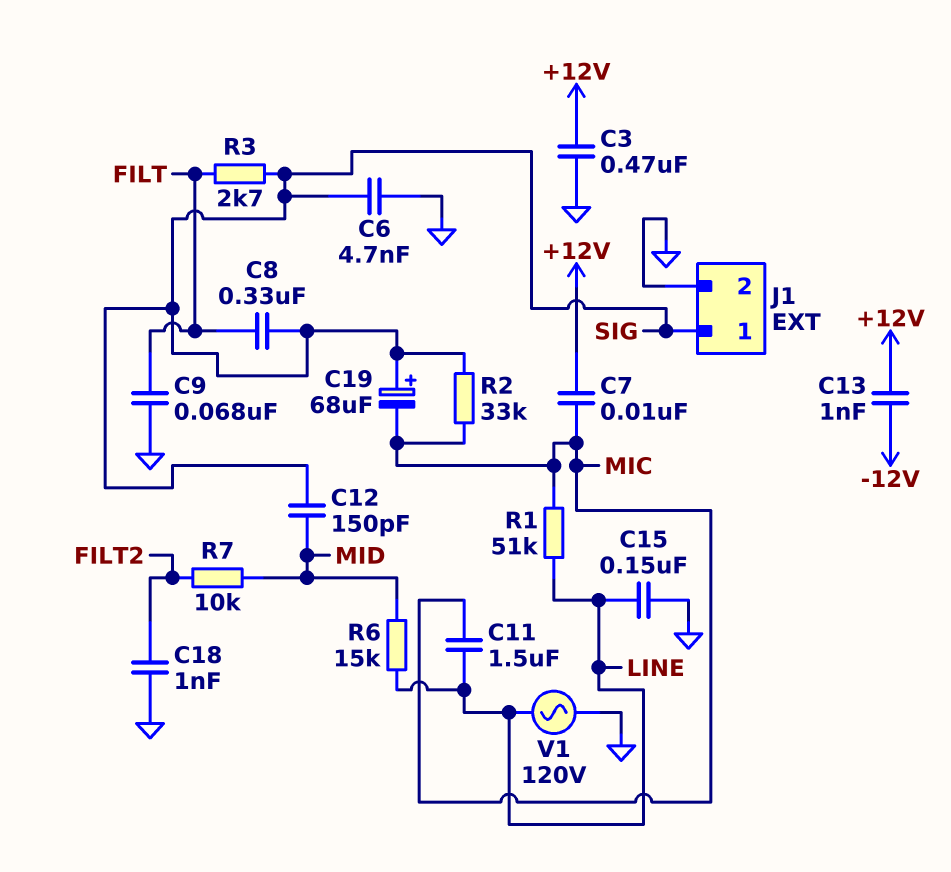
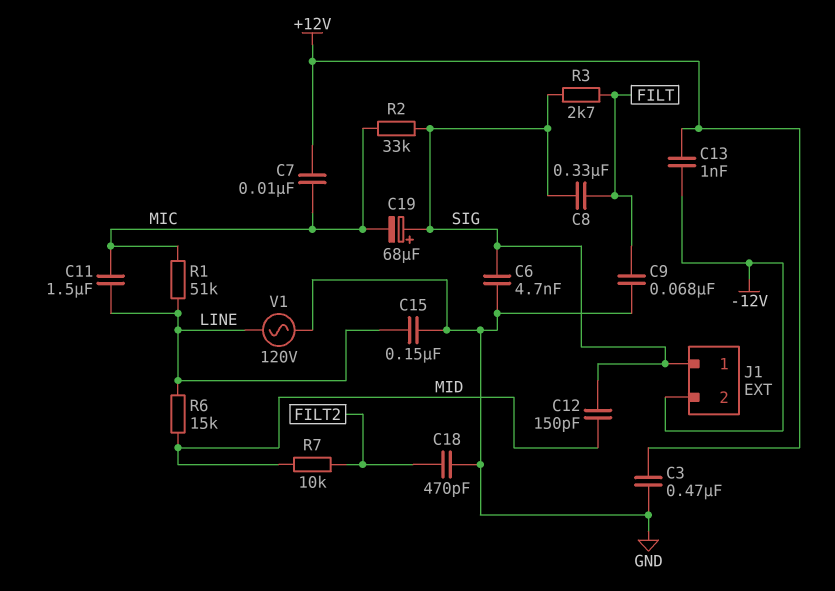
C18: 1nF (FILT2, GND) -> 470pF (FILT2, GND)
J1 pin 2: GND -> -12V

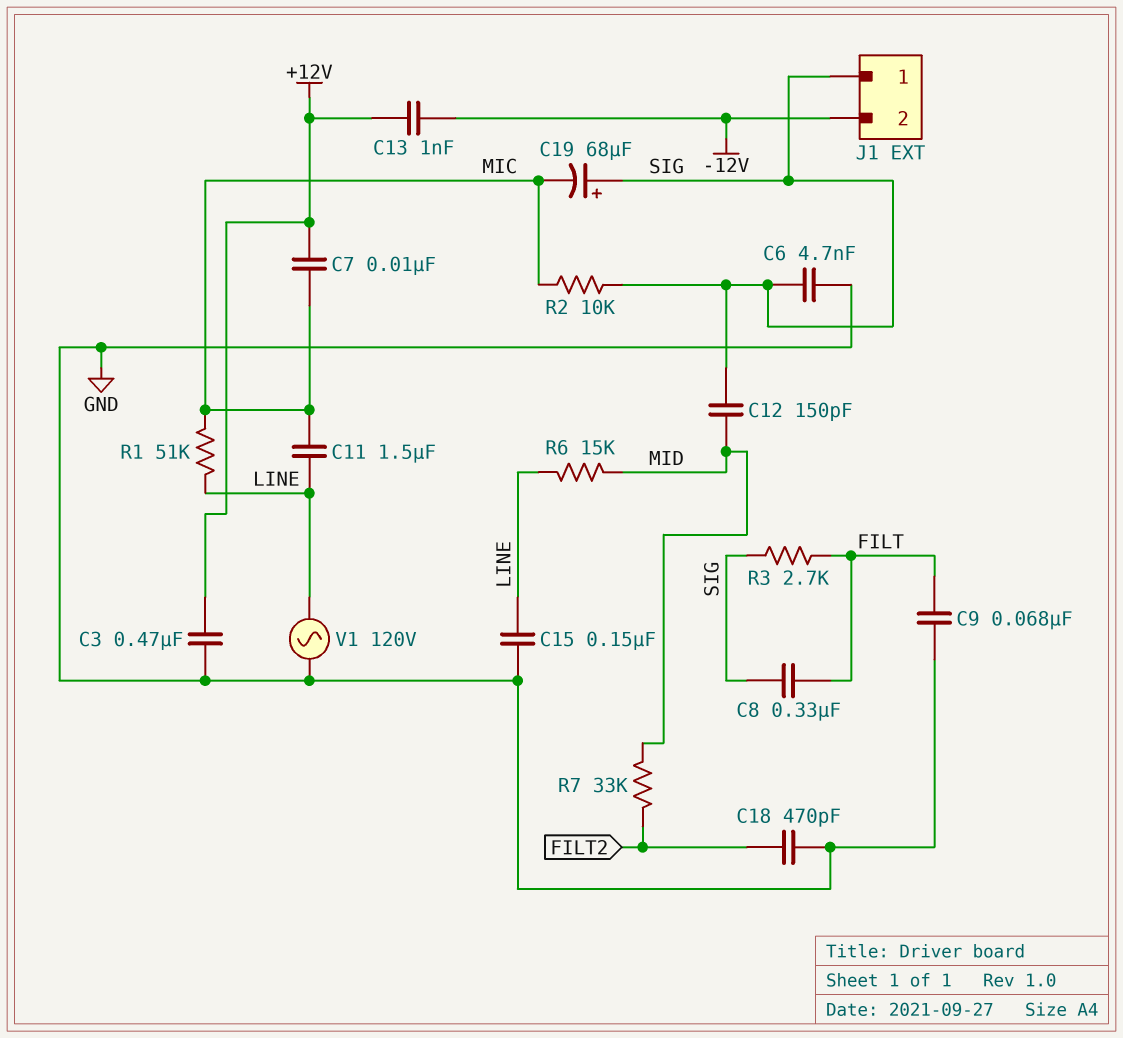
R2: 33k (MIC, SIG) -> 10k (MIC, SIG)
R7: 10k (FILT2, MID) -> 33k (FILT2, MID)

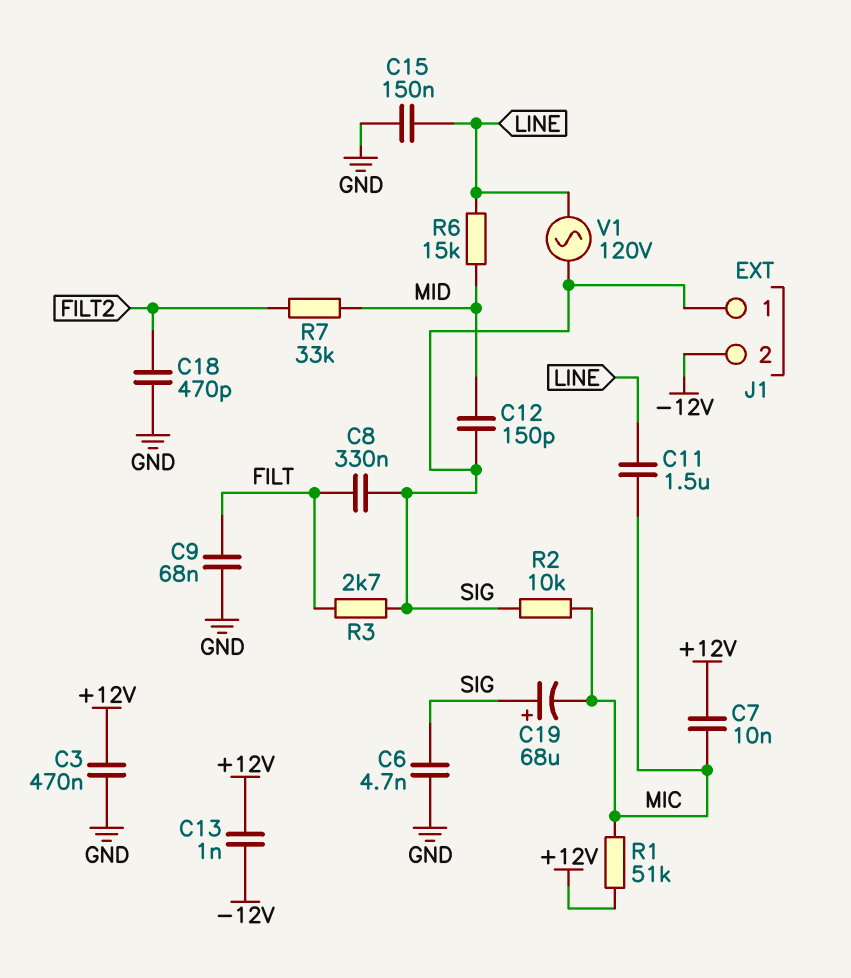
R1: 51k (LINE, MIC) -> 51k (+12V, MIC)
V1: AC 120V (GND, LINE) -> AC 120V (LINE, SIG)

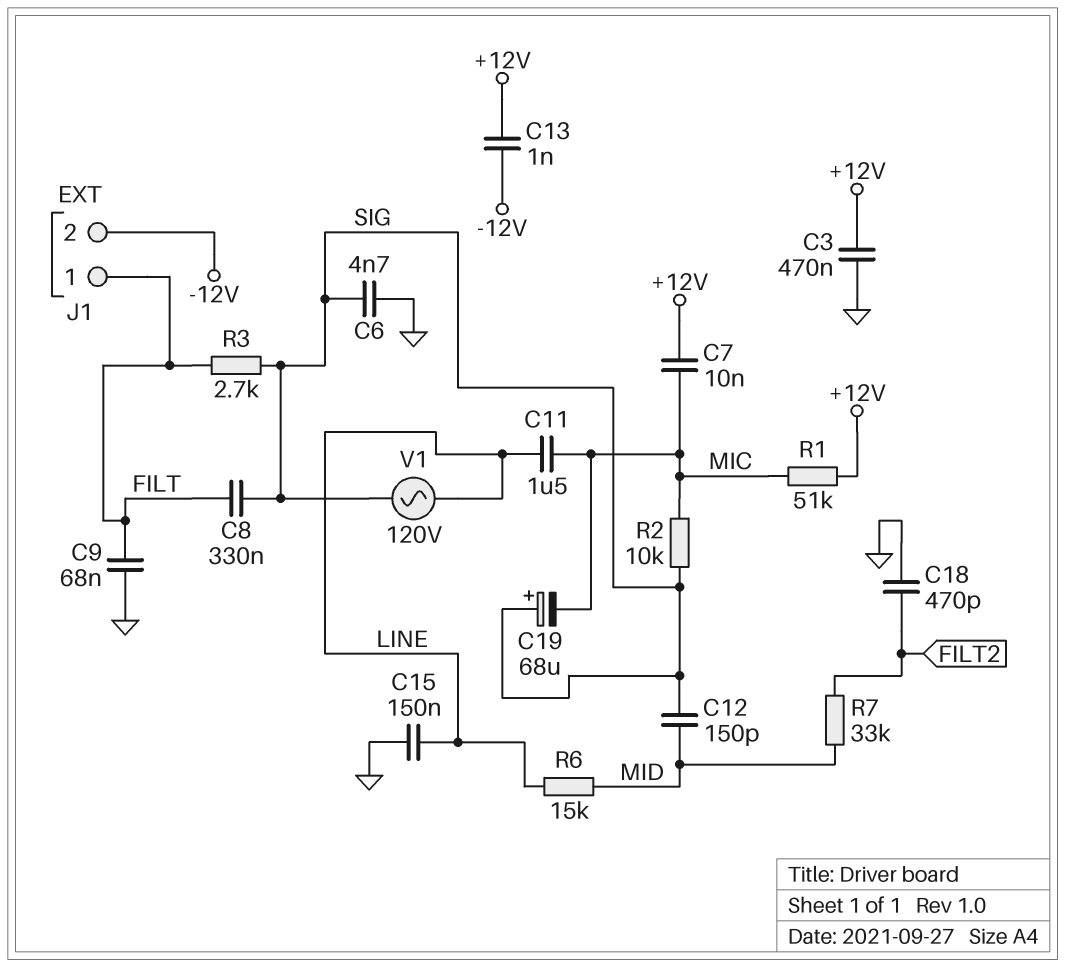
J1 pin 1: SIG -> FILT

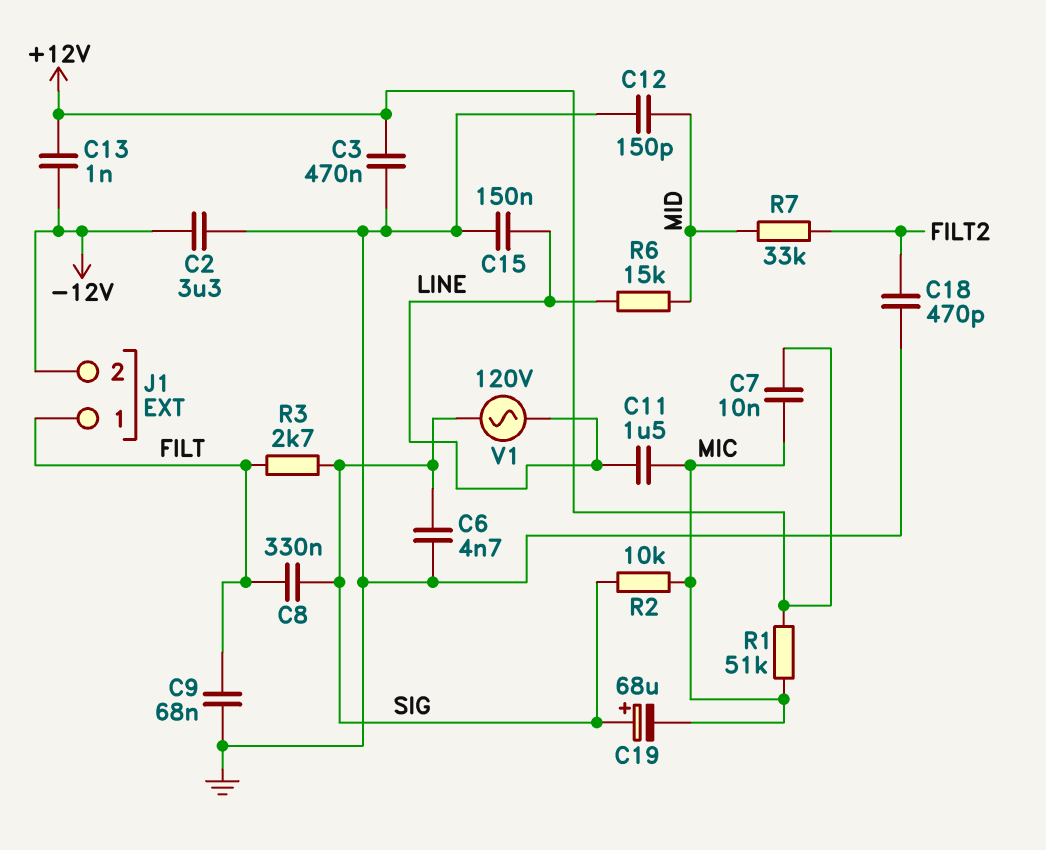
C2: none -> 3.3uF (-12V, GND)
C12: 150pF (MID, SIG) -> 150pF (GND, MID)

